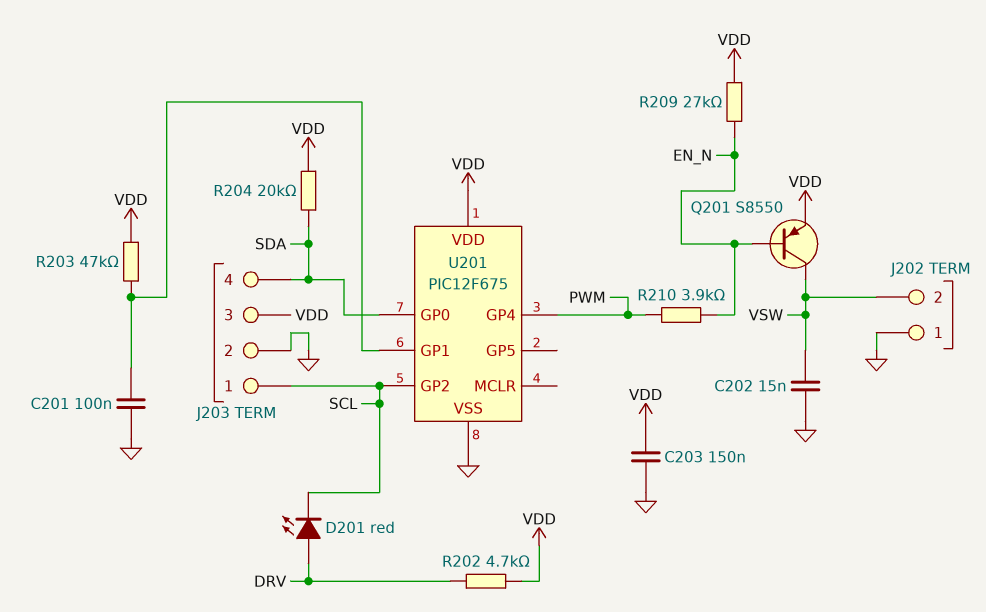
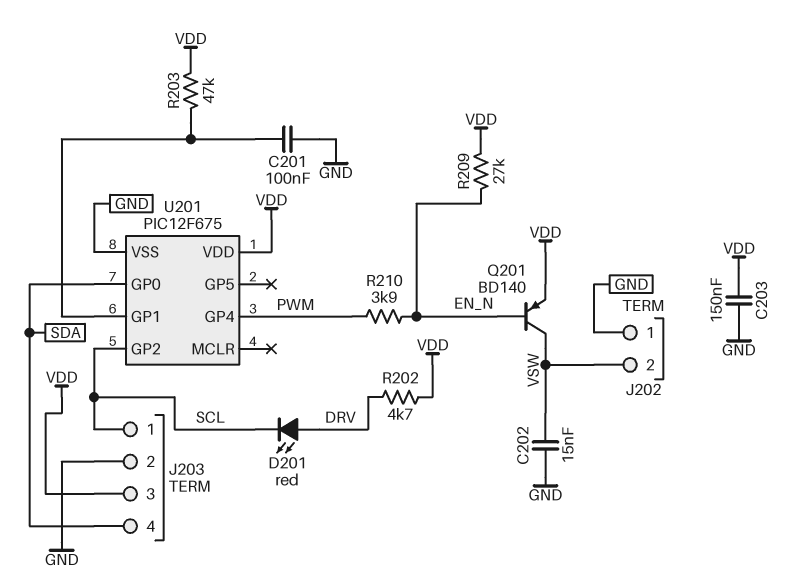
Q201: PNP S8550 (B EN_N, C VSW, E VDD) -> PNP BD140 (B EN_N, C VSW, E VDD)
R204: 20k (SDA, VDD) -> none

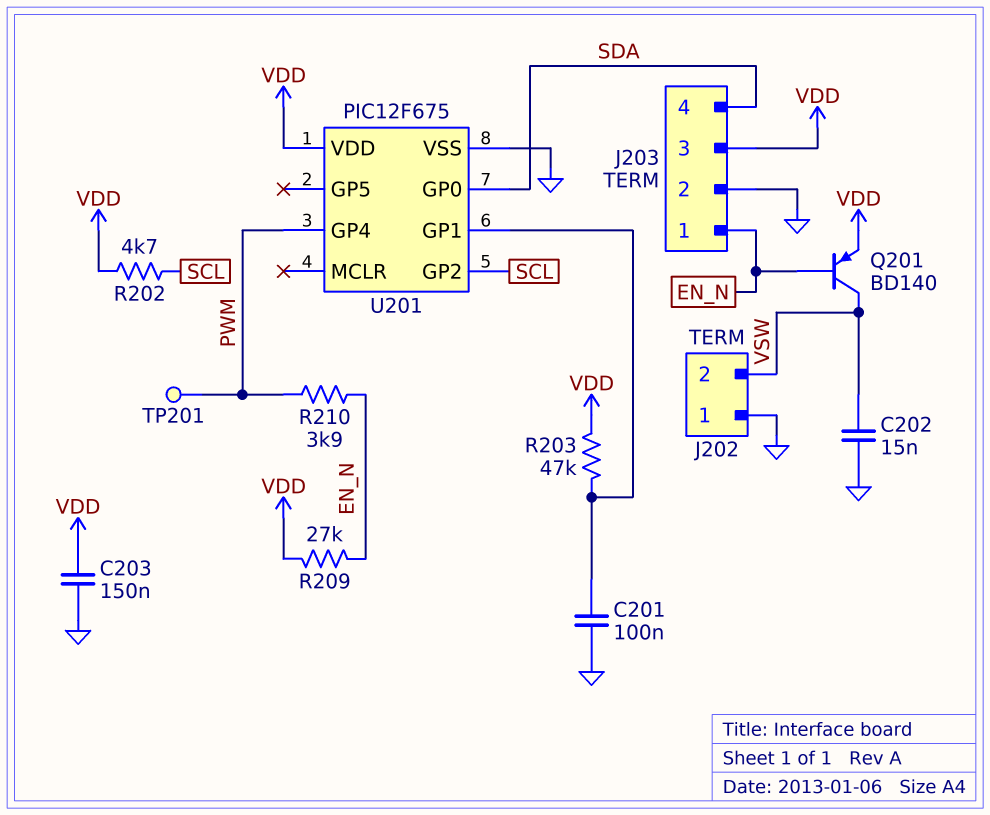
D201: LED red (A DRV, K SCL) -> none
J203 pin 1: SCL -> EN_N
R202: 4.7k (DRV, VDD) -> 4.7k (SCL, VDD)
TP201: none -> test point (PWM)

